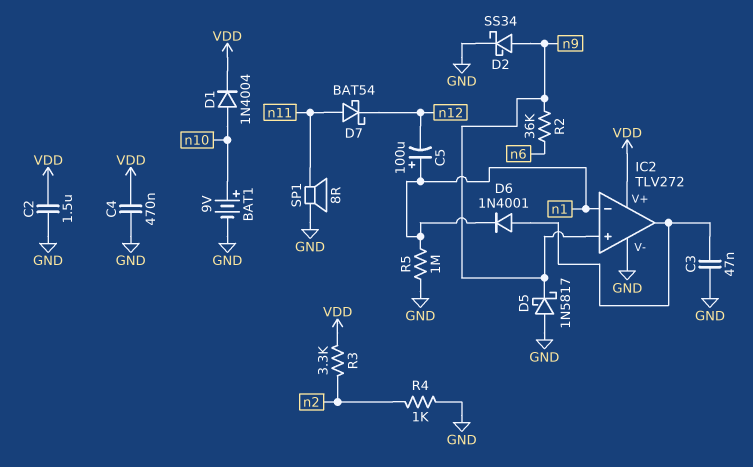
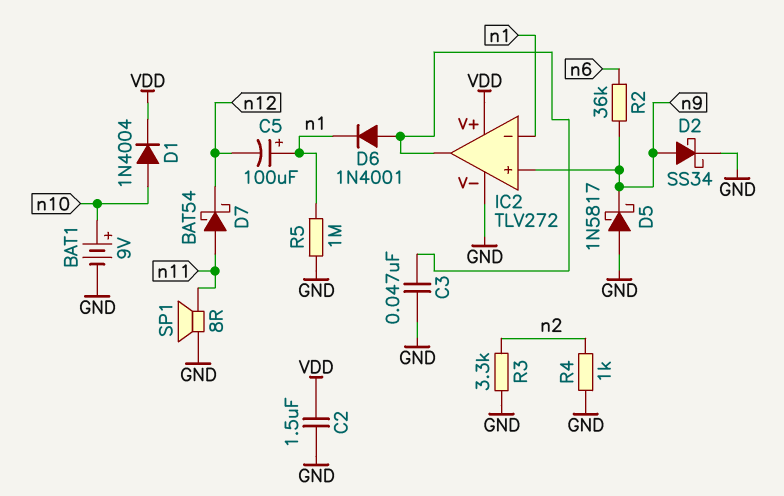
C4: 470nF (GND, VDD) -> none
R3: 3.3k (VDD, n2) -> 3.3k (GND, n2)

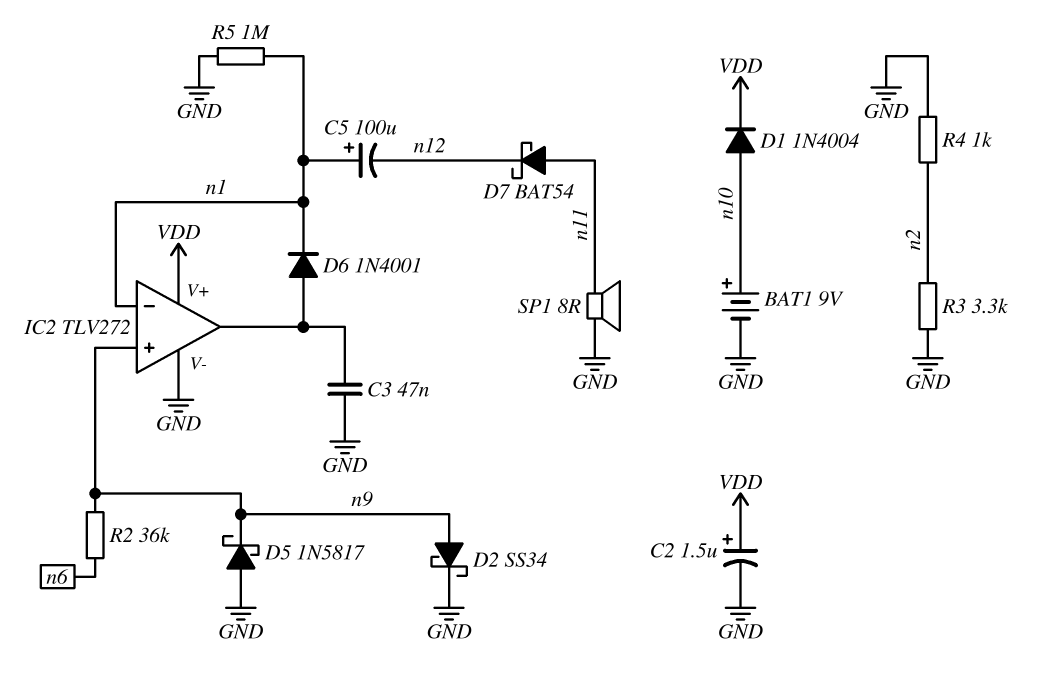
C2: 1.5uF (GND, VDD) -> 1.5uF (plus VDD, minus GND)

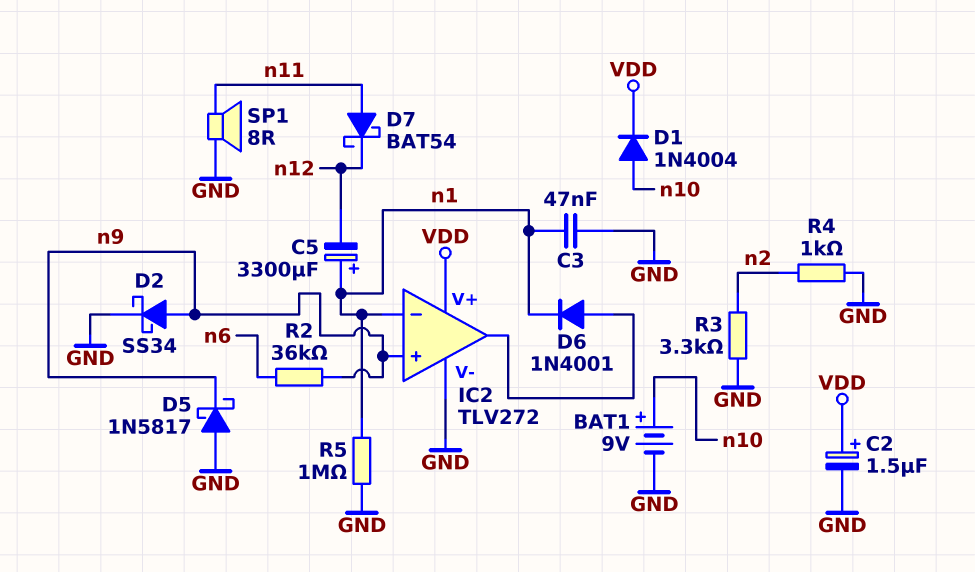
C3: 47nF (GND, IC2/out) -> 47nF (GND, n1)
C5: 100uF (plus n1, minus n12) -> 3300uF (plus n1, minus n12)

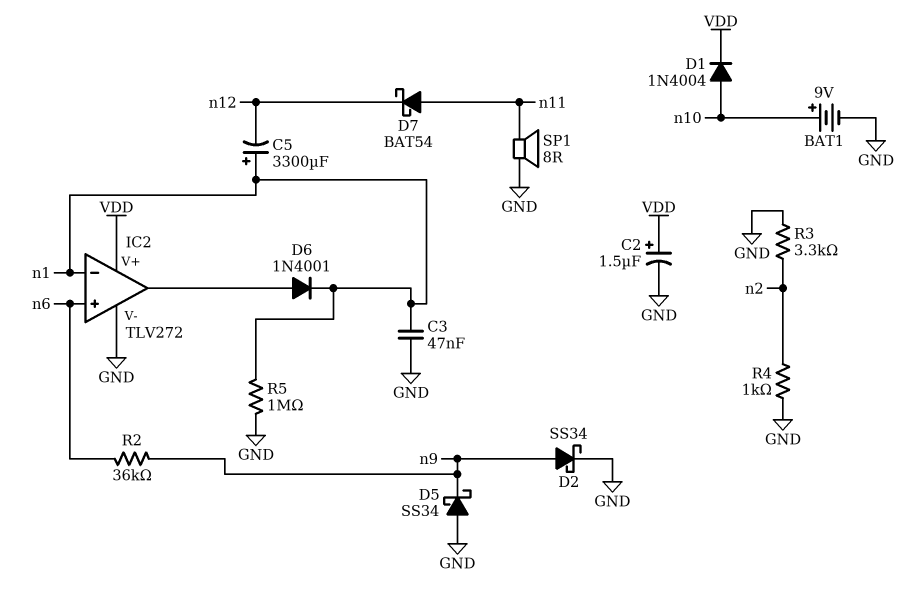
D5: schottky 1N5817 (A GND, K n9) -> schottky SS34 (A GND, K n9)
IC2 pin in+: n9 -> n6

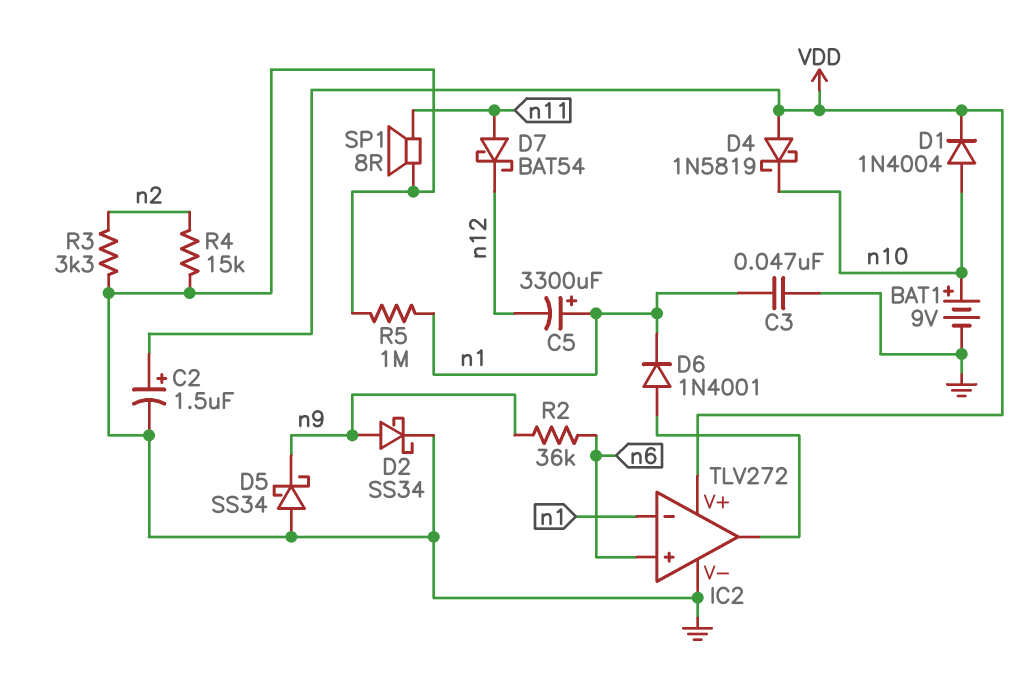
D4: none -> schottky 1N5819 (A VDD, K n10)
R4: 1k (GND, n2) -> 15k (GND, n2)

